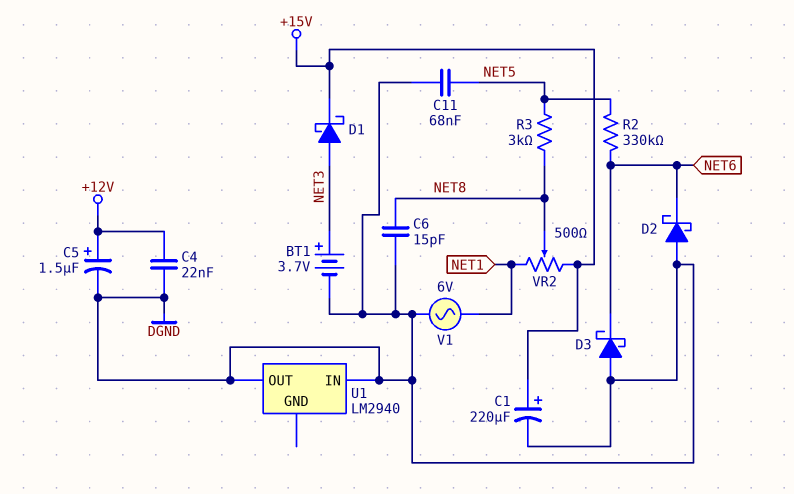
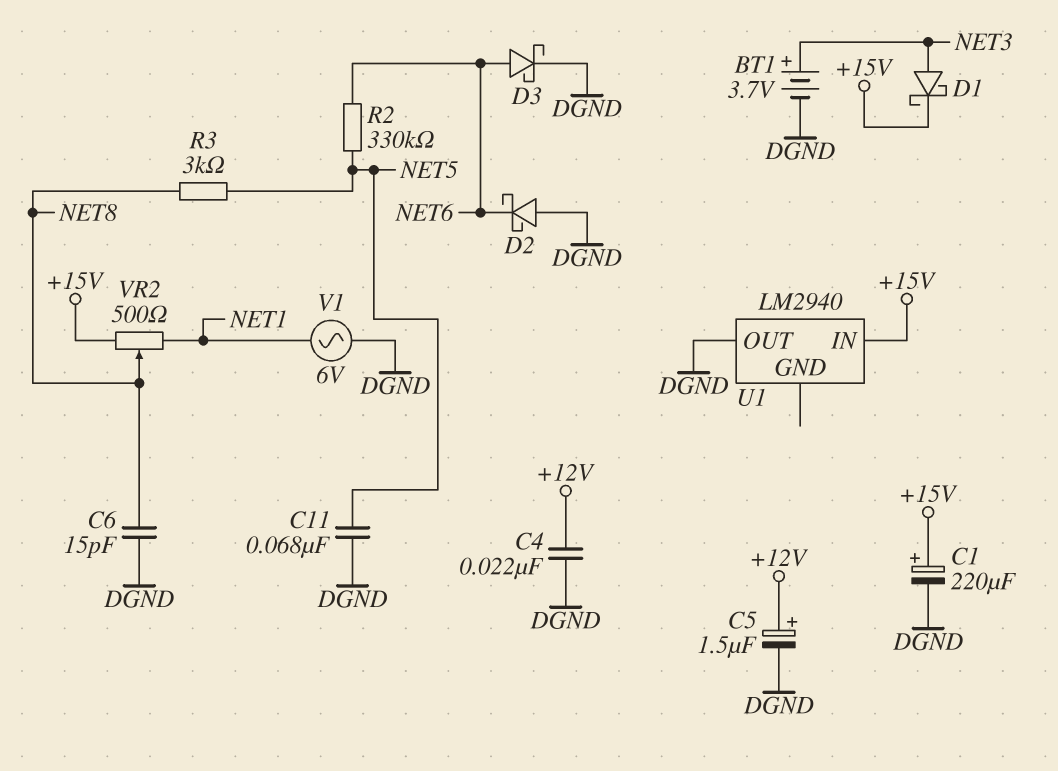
D3: schottky (A DGND, K NET6) -> schottky (A NET6, K DGND)
U1 pin IN: DGND -> +15V

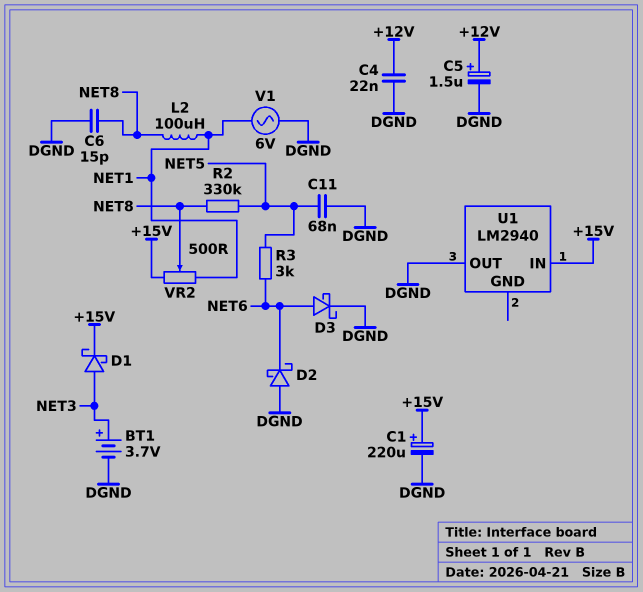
L2: none -> 100uH (NET1, NET8)
R2: 330k (NET5, NET6) -> 330k (NET5, NET8)
R3: 3k (NET5, NET8) -> 3k (NET5, NET6)

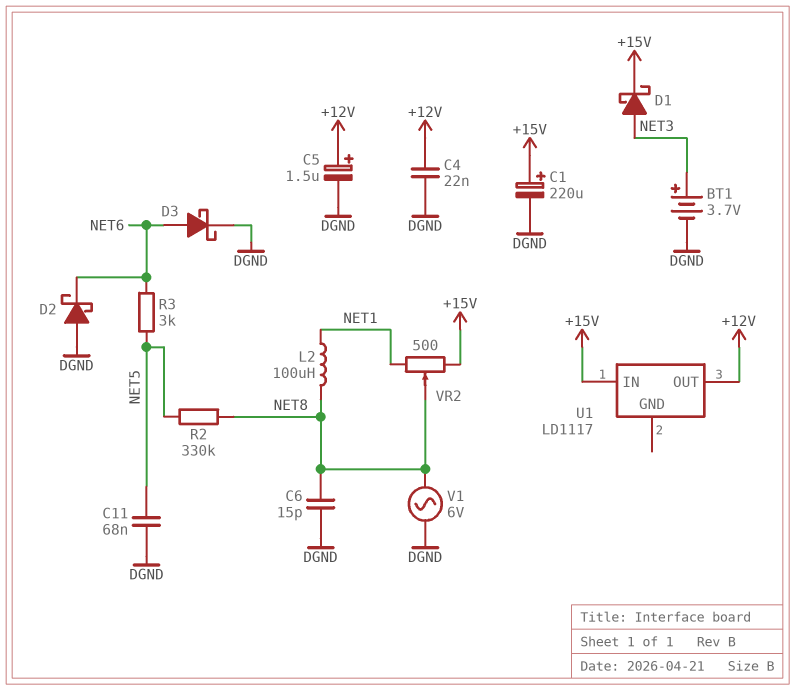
U1: LM2940 -> LD1117
U1 pin OUT: DGND -> +12V
V1: AC 6V (DGND, NET1) -> AC 6V (DGND, NET8)

